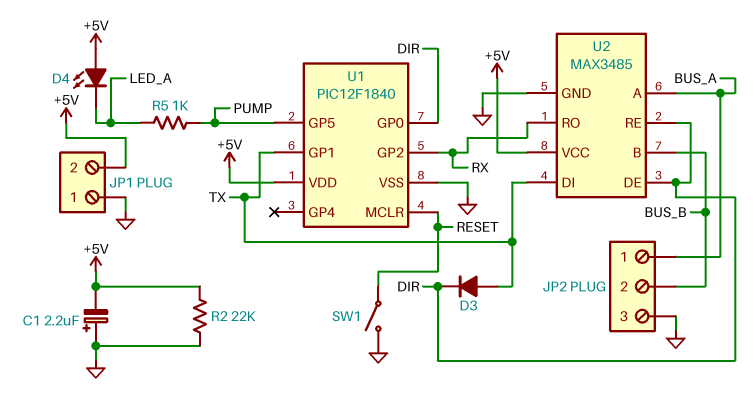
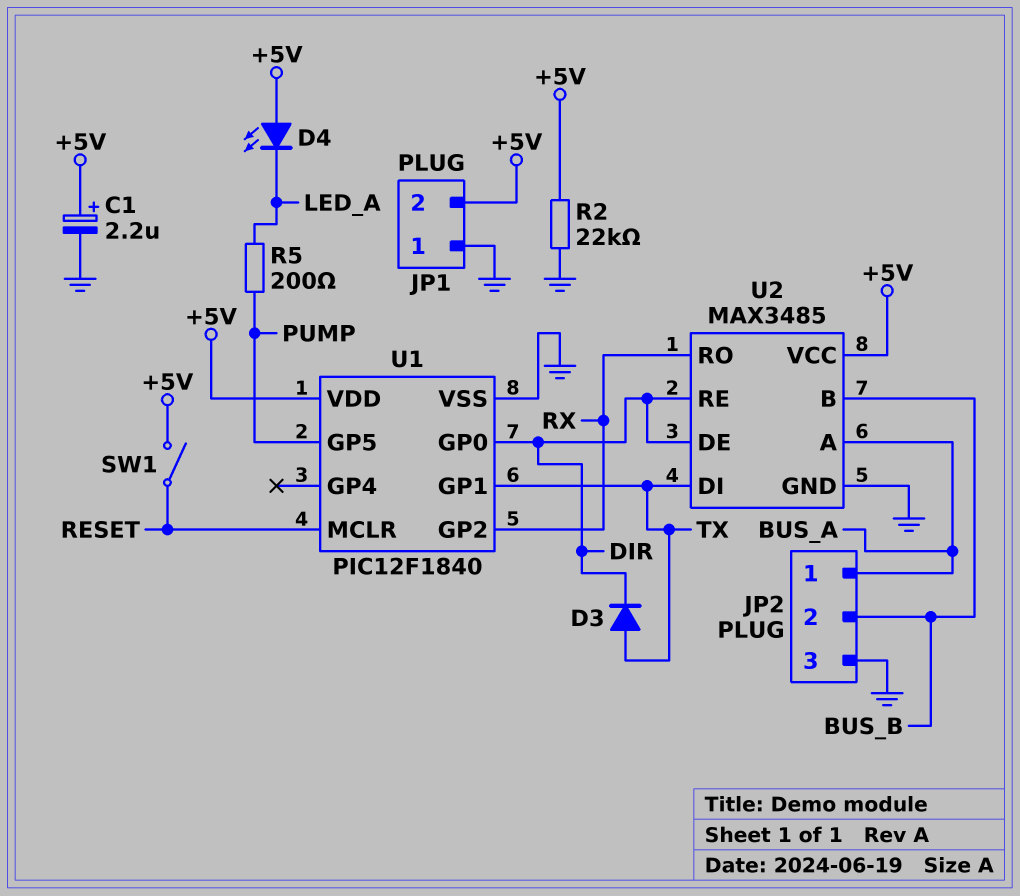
C1: 2.2uF (plus GND, minus +5V) -> 2.2uF (plus +5V, minus GND)
R5: 1k (LED_A, PUMP) -> 200 (LED_A, PUMP)
SW1: switch (GND, RESET) -> switch (+5V, RESET)

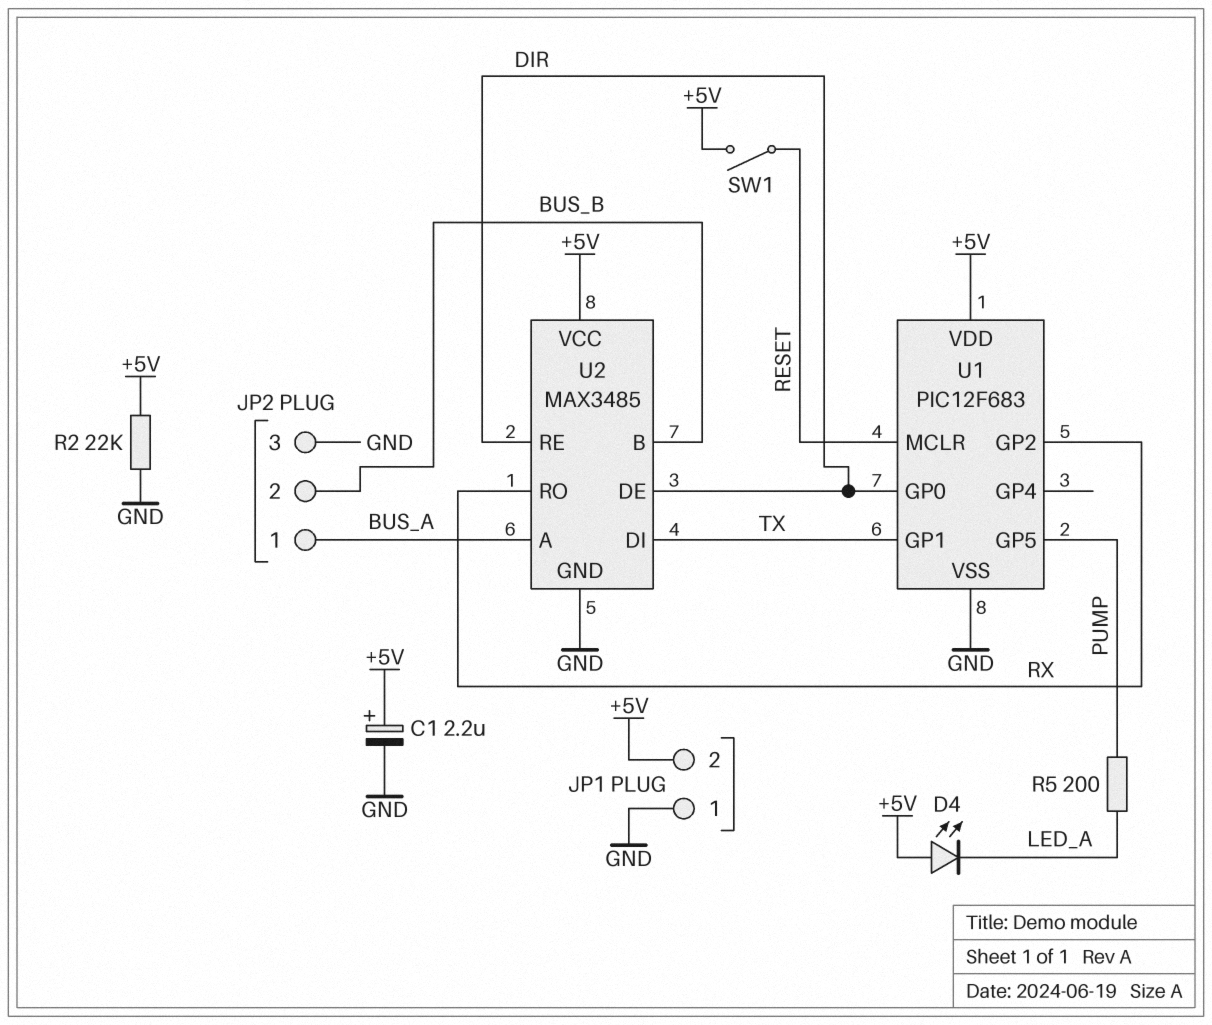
D3: diode (A TX, K DIR) -> none
U1: PIC12F1840 -> PIC12F683

